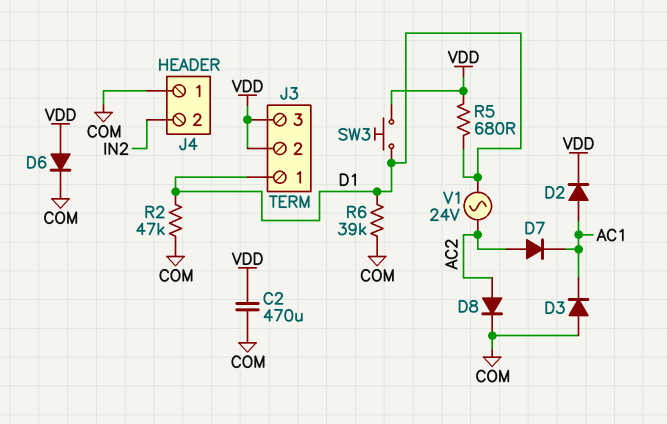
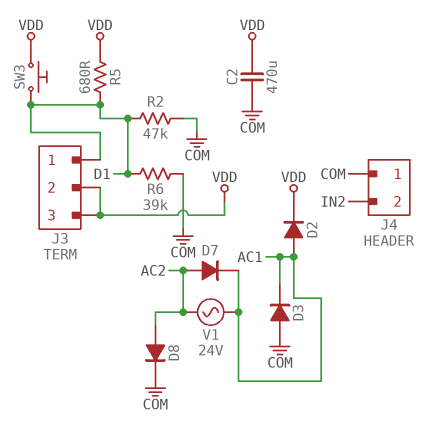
D6: diode (A VDD, K COM) -> none
V1: AC 24V (AC2, D1) -> AC 24V (AC1, AC2)

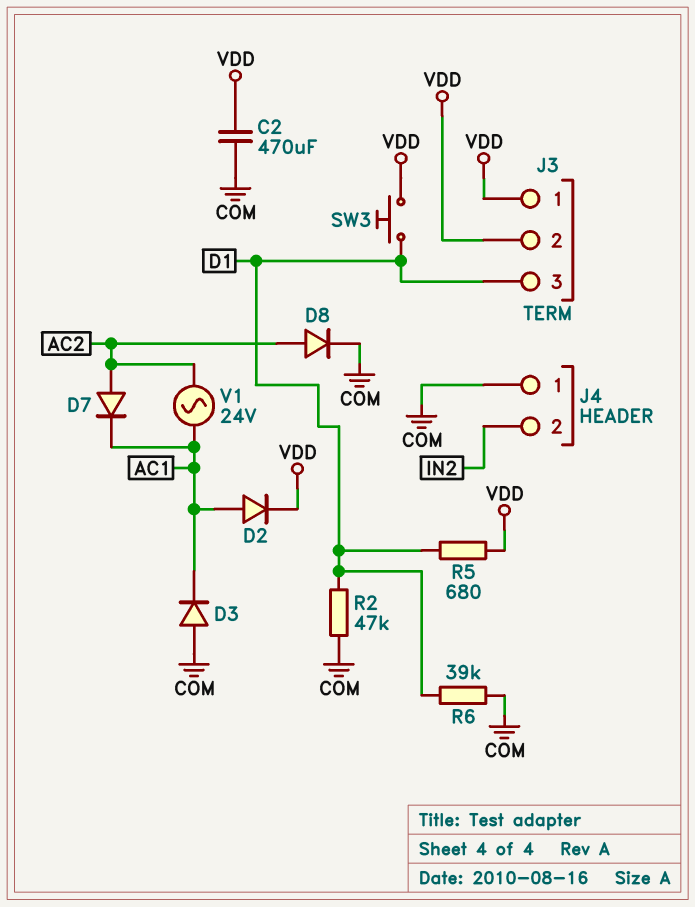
J3 pin 1: D1 -> VDD
J3 pin 3: VDD -> D1

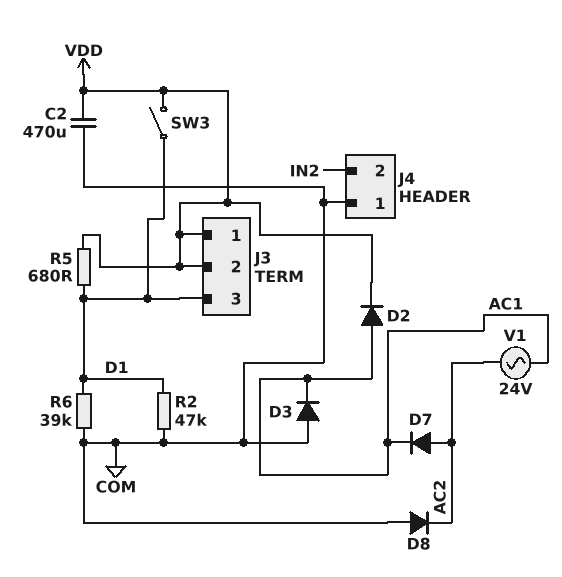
D8: diode (A AC2, K COM) -> diode (A COM, K AC2)
SW3: button (D1, VDD) -> switch (D1, VDD)

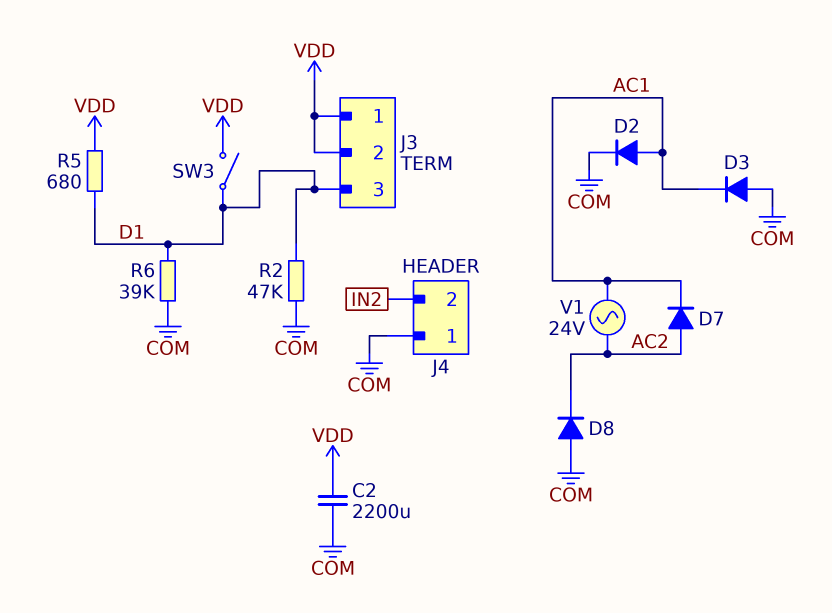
C2: 470uF (COM, VDD) -> 2200uF (COM, VDD)
D2: diode (A AC1, K VDD) -> diode (A AC1, K COM)

